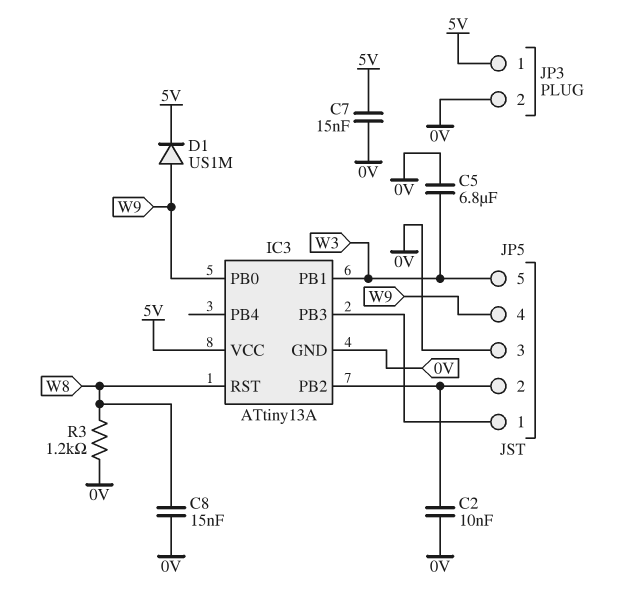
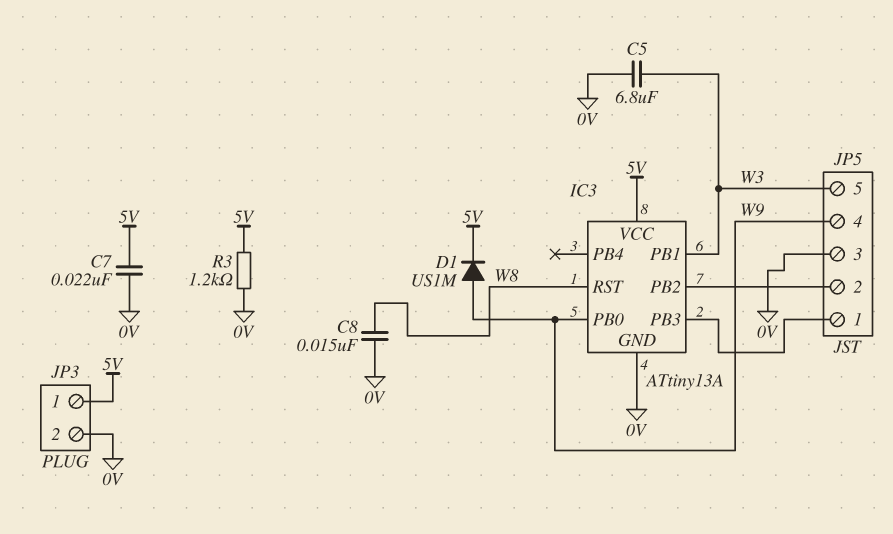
C2: 10nF (0V, IC3/PB2) -> none
C7: 15nF (0V, 5V) -> 22nF (0V, 5V)
R3: 1.2k (0V, W8) -> 1.2k (0V, 5V)

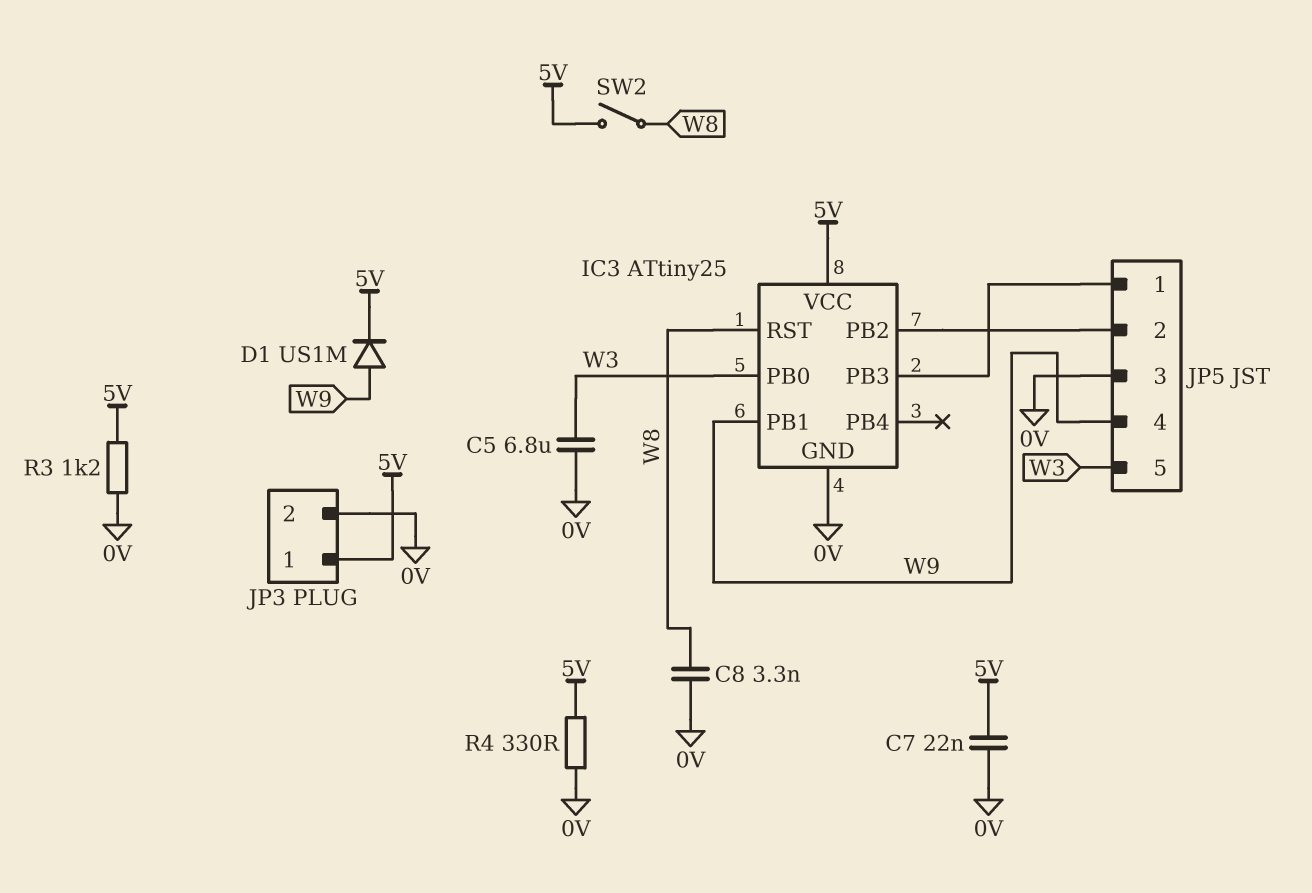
C8: 15nF (0V, W8) -> 3.3nF (0V, W8)
IC3: ATtiny13A -> ATtiny25
IC3 pin PB0: W9 -> W3
IC3 pin PB1: W3 -> W9
R4: none -> 330 (0V, 5V)
SW2: none -> switch (5V, W8)

